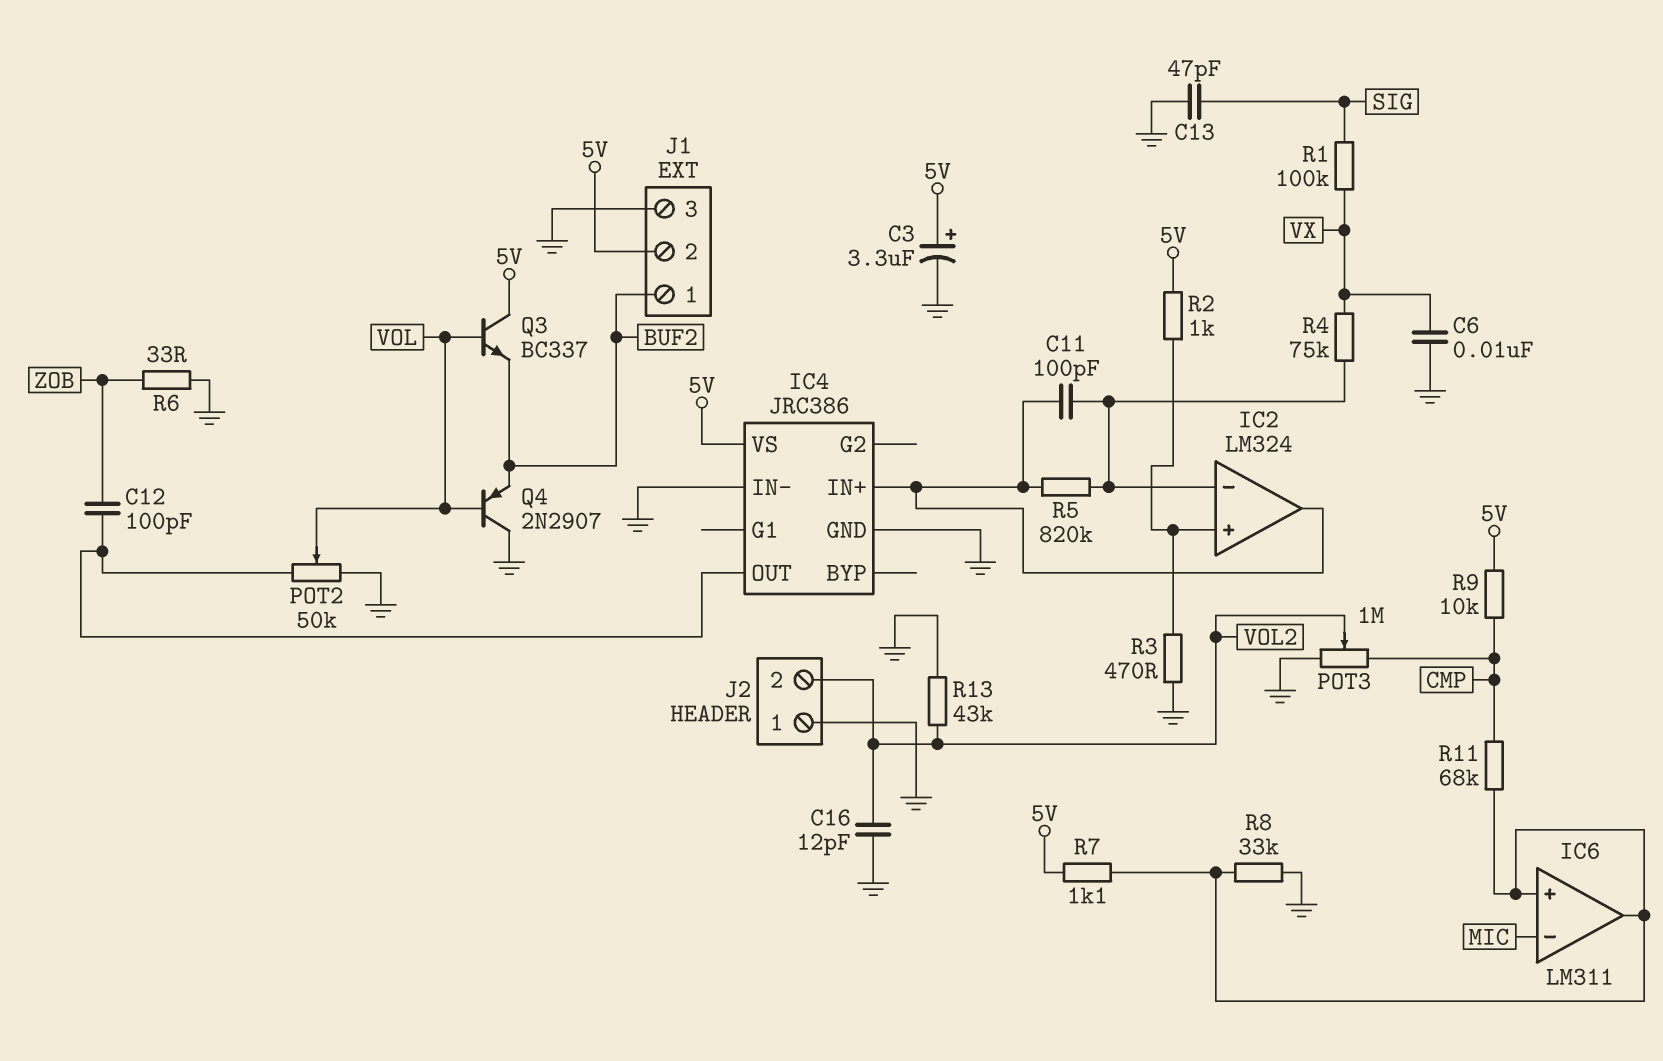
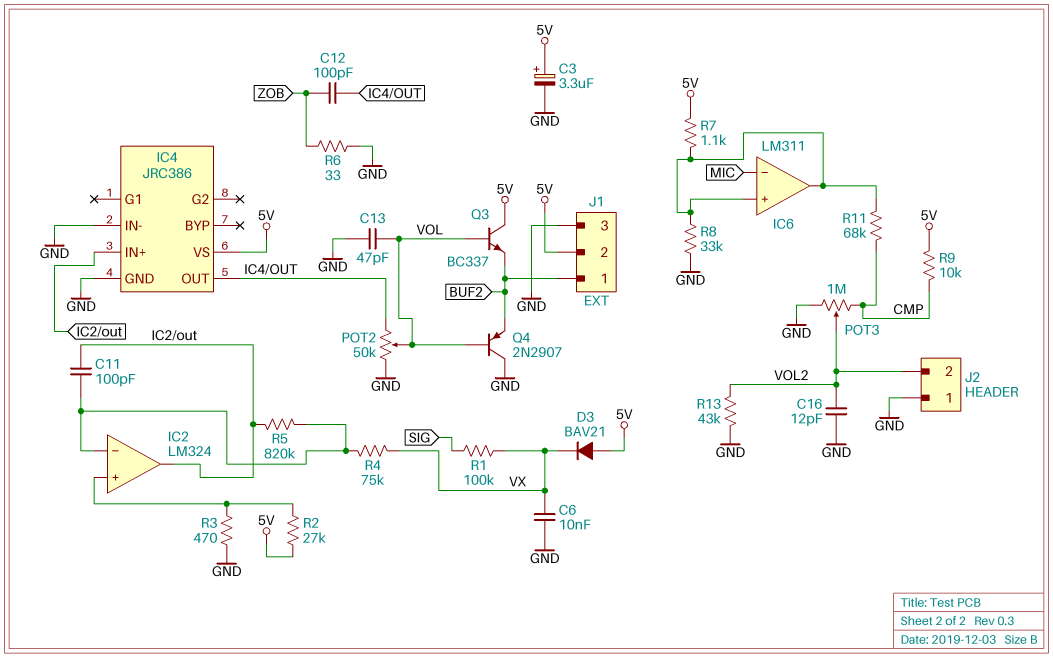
C13: 47pF (GND, SIG) -> 47pF (GND, VOL)
D3: none -> diode BAV21 (A 5V, K VX)
R2: 1k (5V, IC2/in+) -> 27k (5V, IC2/in+)

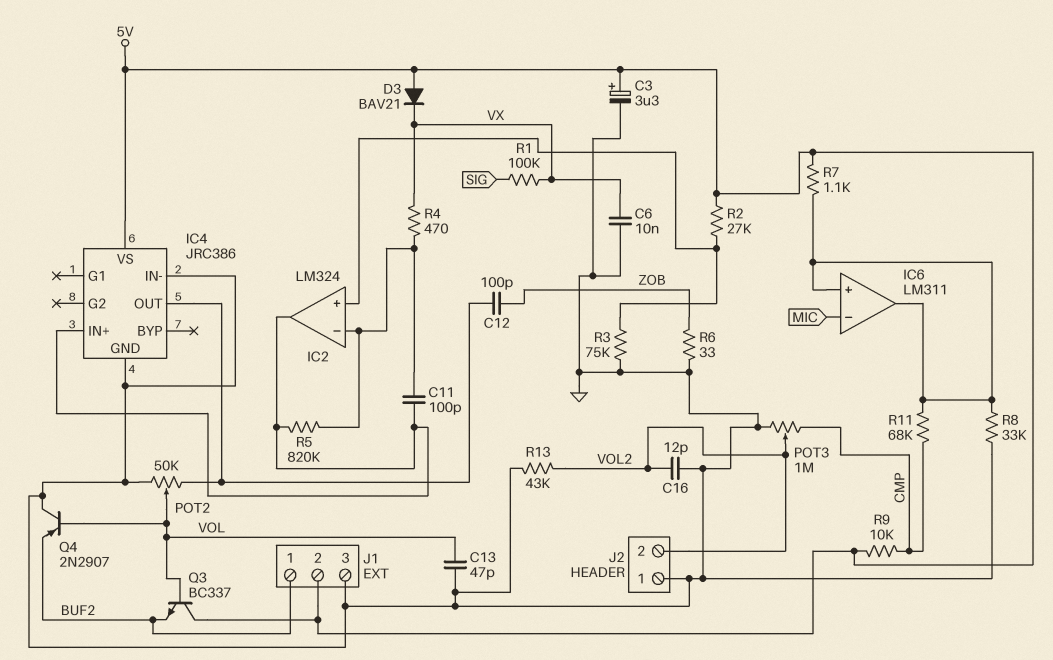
R3: 470 (GND, IC2/in+) -> 75k (GND, IC2/in+)
R4: 75k (IC2/in-, VX) -> 470 (IC2/in-, VX)

